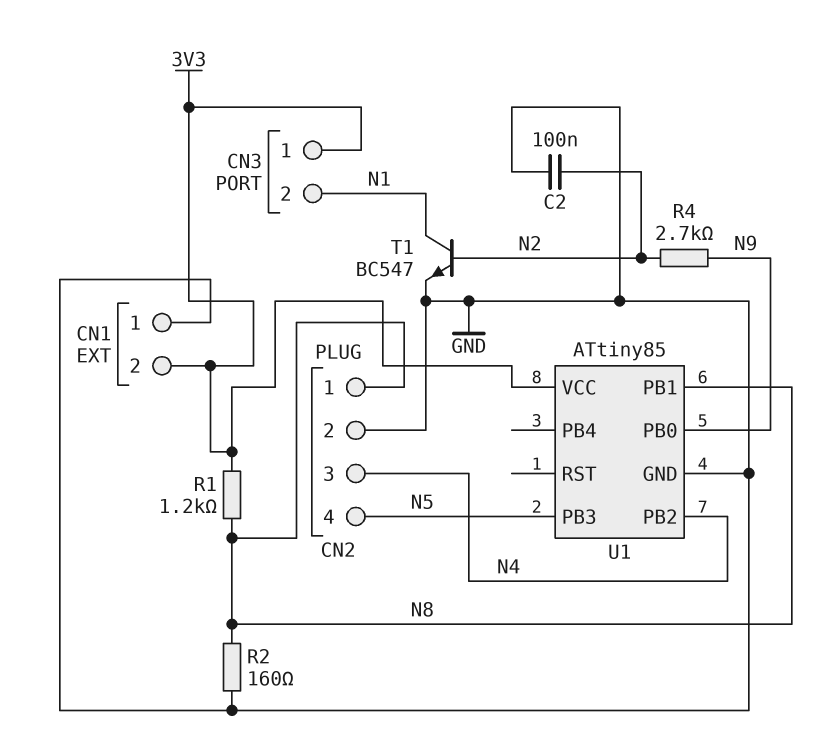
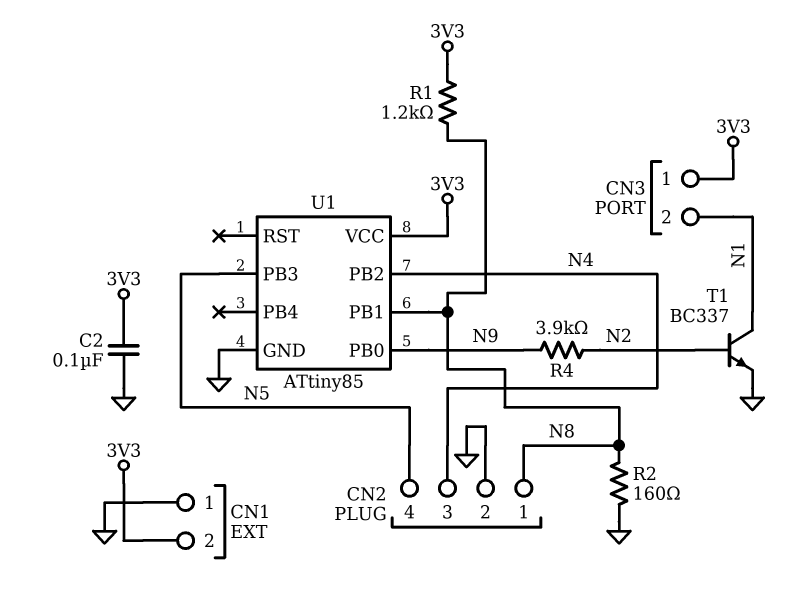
C2: 100nF (GND, N2) -> 100nF (3V3, GND)
R4: 2.7k (N2, N9) -> 3.9k (N2, N9)
T1: NPN BC547 (B N2, C N1, E GND) -> NPN BC337 (B N2, C N1, E GND)

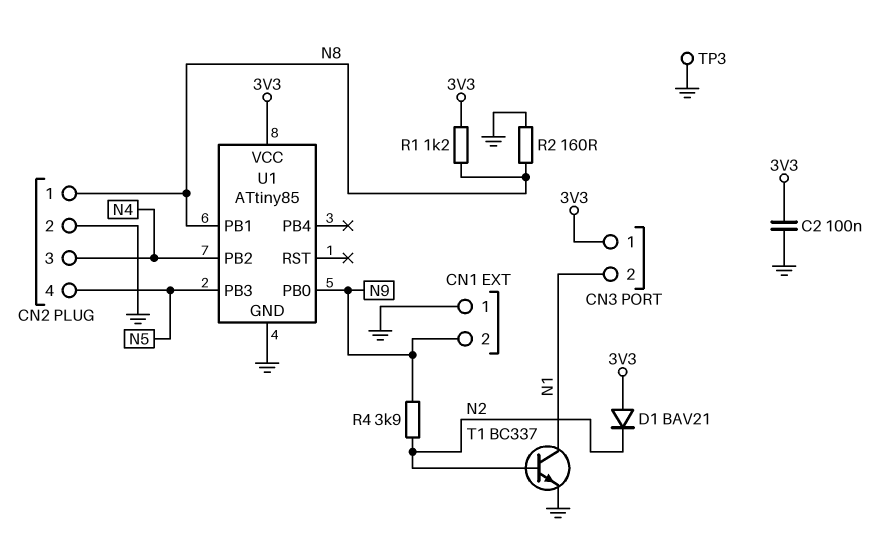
CN1 pin 2: 3V3 -> N9
D1: none -> diode BAV21 (A 3V3, K N2)
TP3: none -> test point (GND)

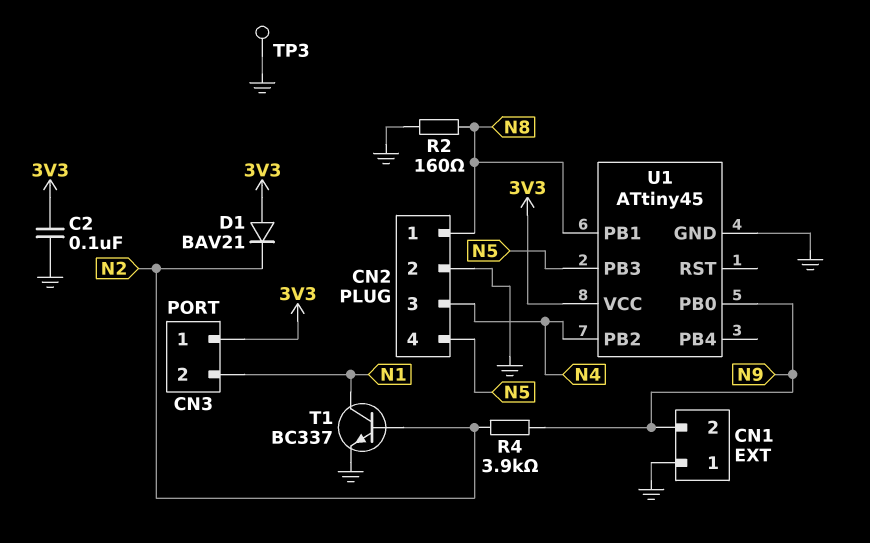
R1: 1.2k (3V3, N8) -> none
U1: ATtiny85 -> ATtiny45

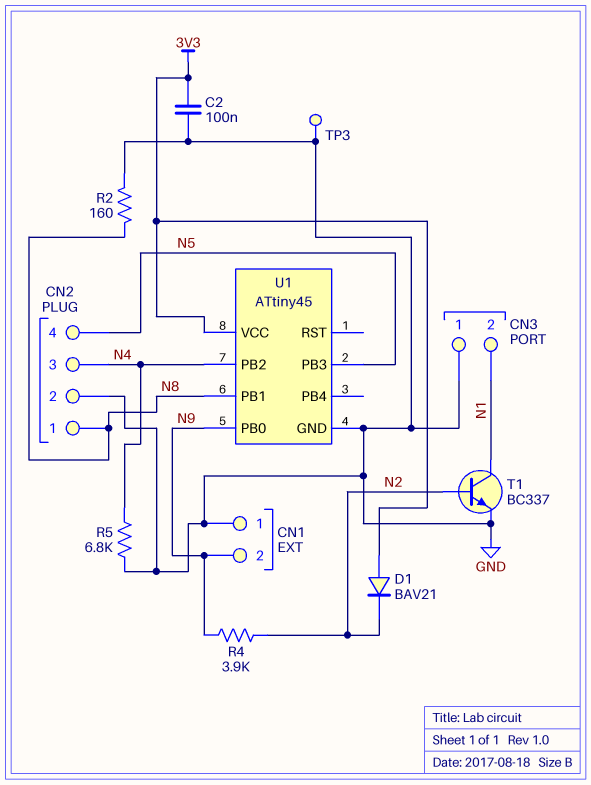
CN3 pin 1: 3V3 -> GND
R5: none -> 6.8k (GND, N4)

